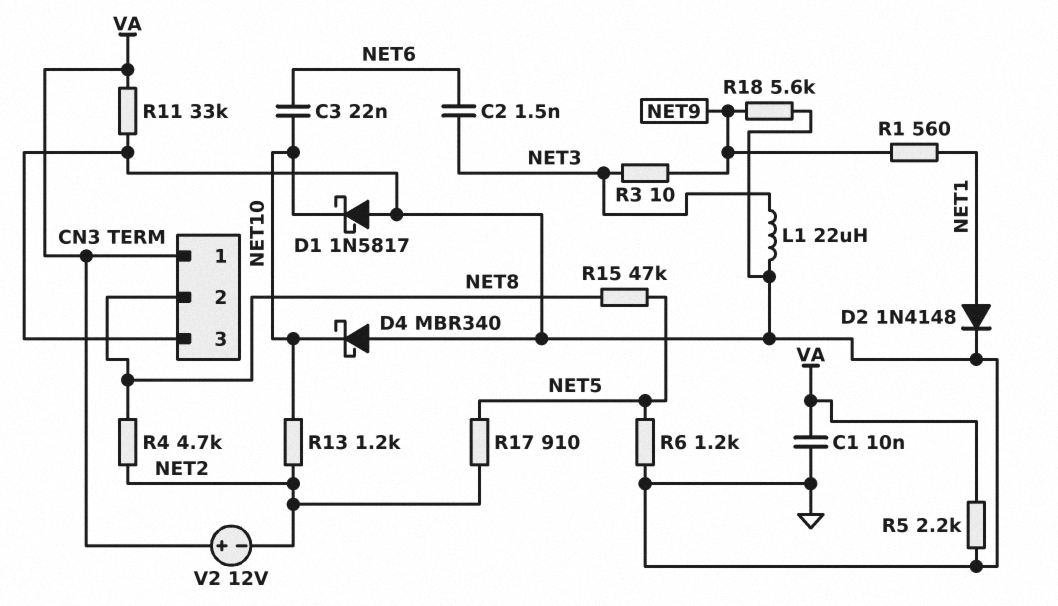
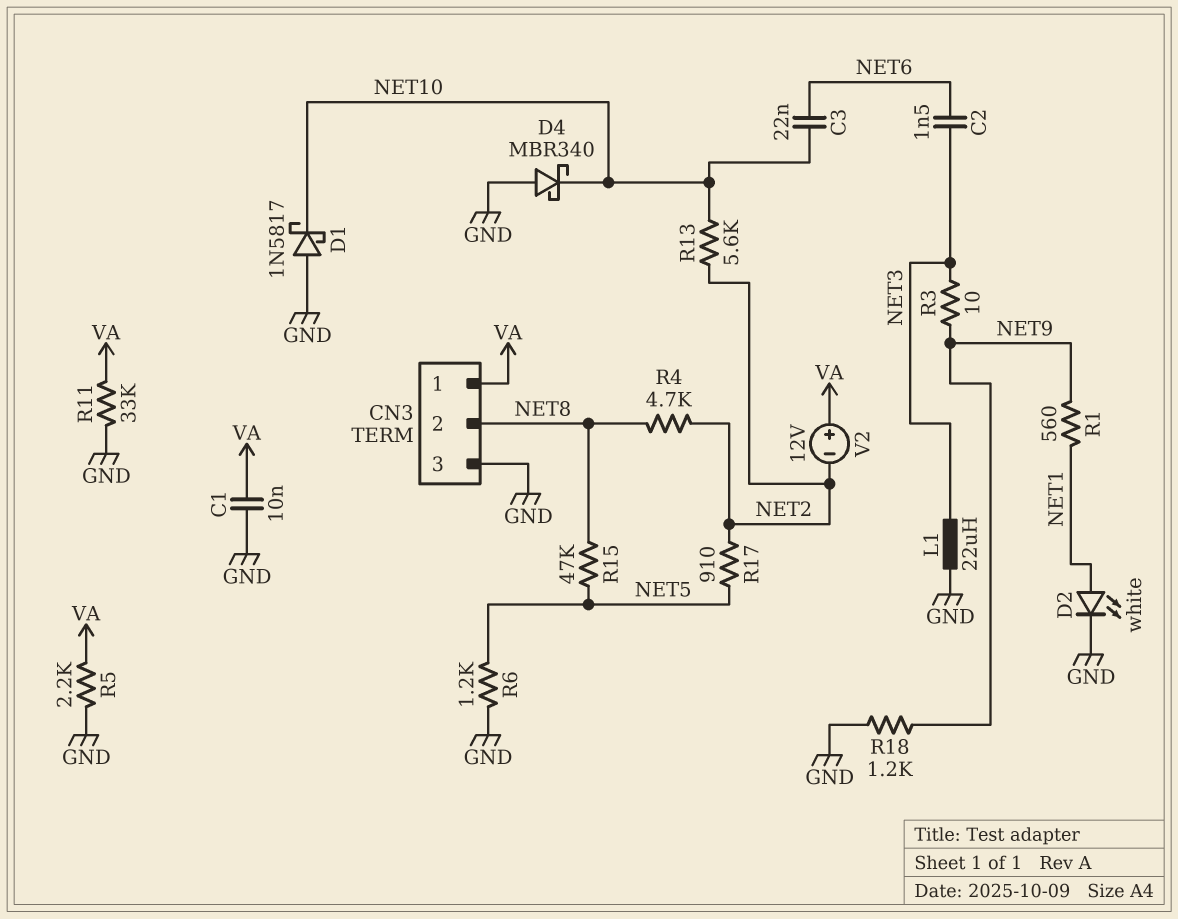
D2: diode 1N4148 (A NET1, K GND) -> LED white (A NET1, K GND)
R13: 1.2k (NET2, NET10) -> 5.6k (NET2, NET10)
R18: 5.6k (GND, NET9) -> 1.2k (GND, NET9)

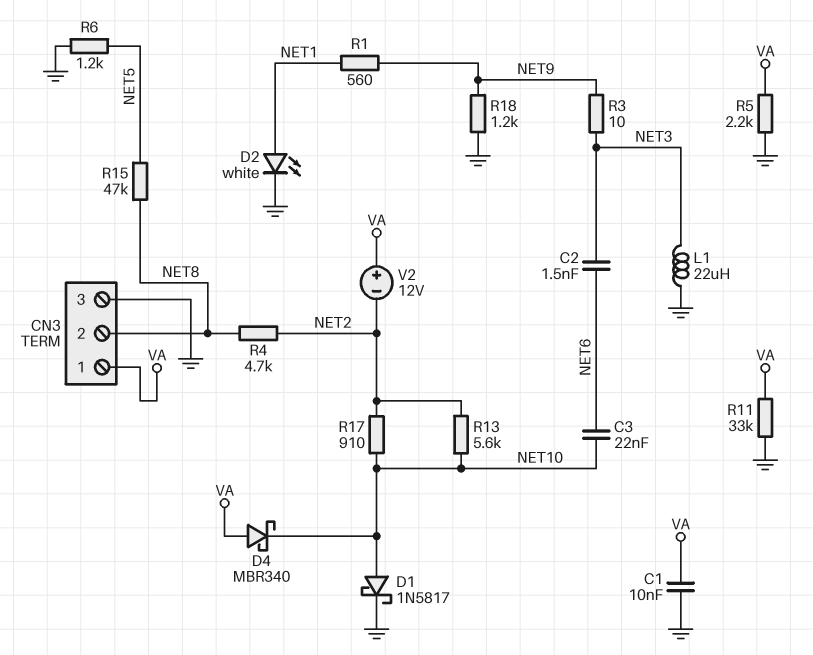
D1: schottky 1N5817 (A GND, K NET10) -> schottky 1N5817 (A NET10, K GND)
D4: schottky MBR340 (A GND, K NET10) -> schottky MBR340 (A VA, K NET10)
R17: 910 (NET2, NET5) -> 910 (NET2, NET10)

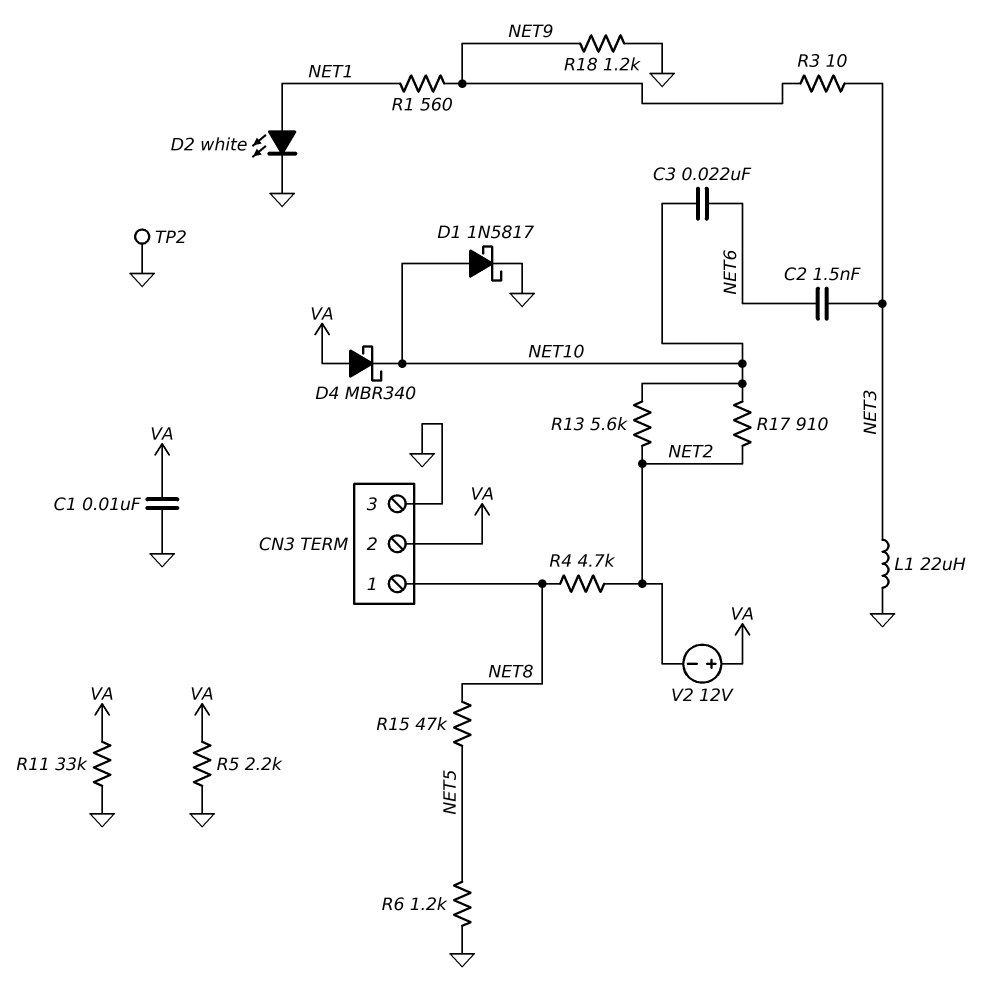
CN3 pin 1: VA -> NET8
CN3 pin 2: NET8 -> VA
TP2: none -> test point (GND)

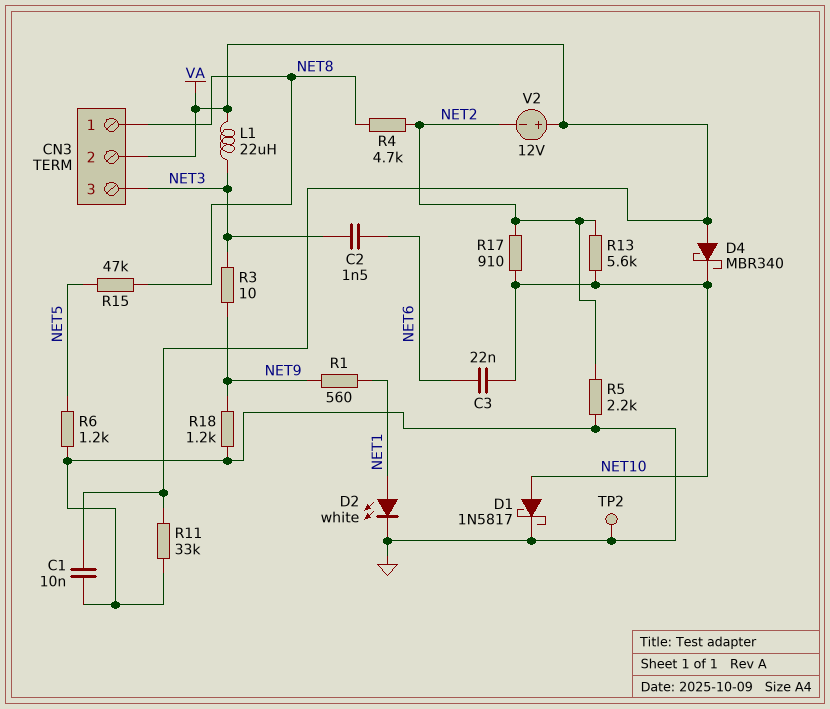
CN3 pin 3: GND -> NET3
L1: 22uH (GND, NET3) -> 22uH (NET3, VA)
R5: 2.2k (GND, VA) -> 2.2k (GND, NET2)

